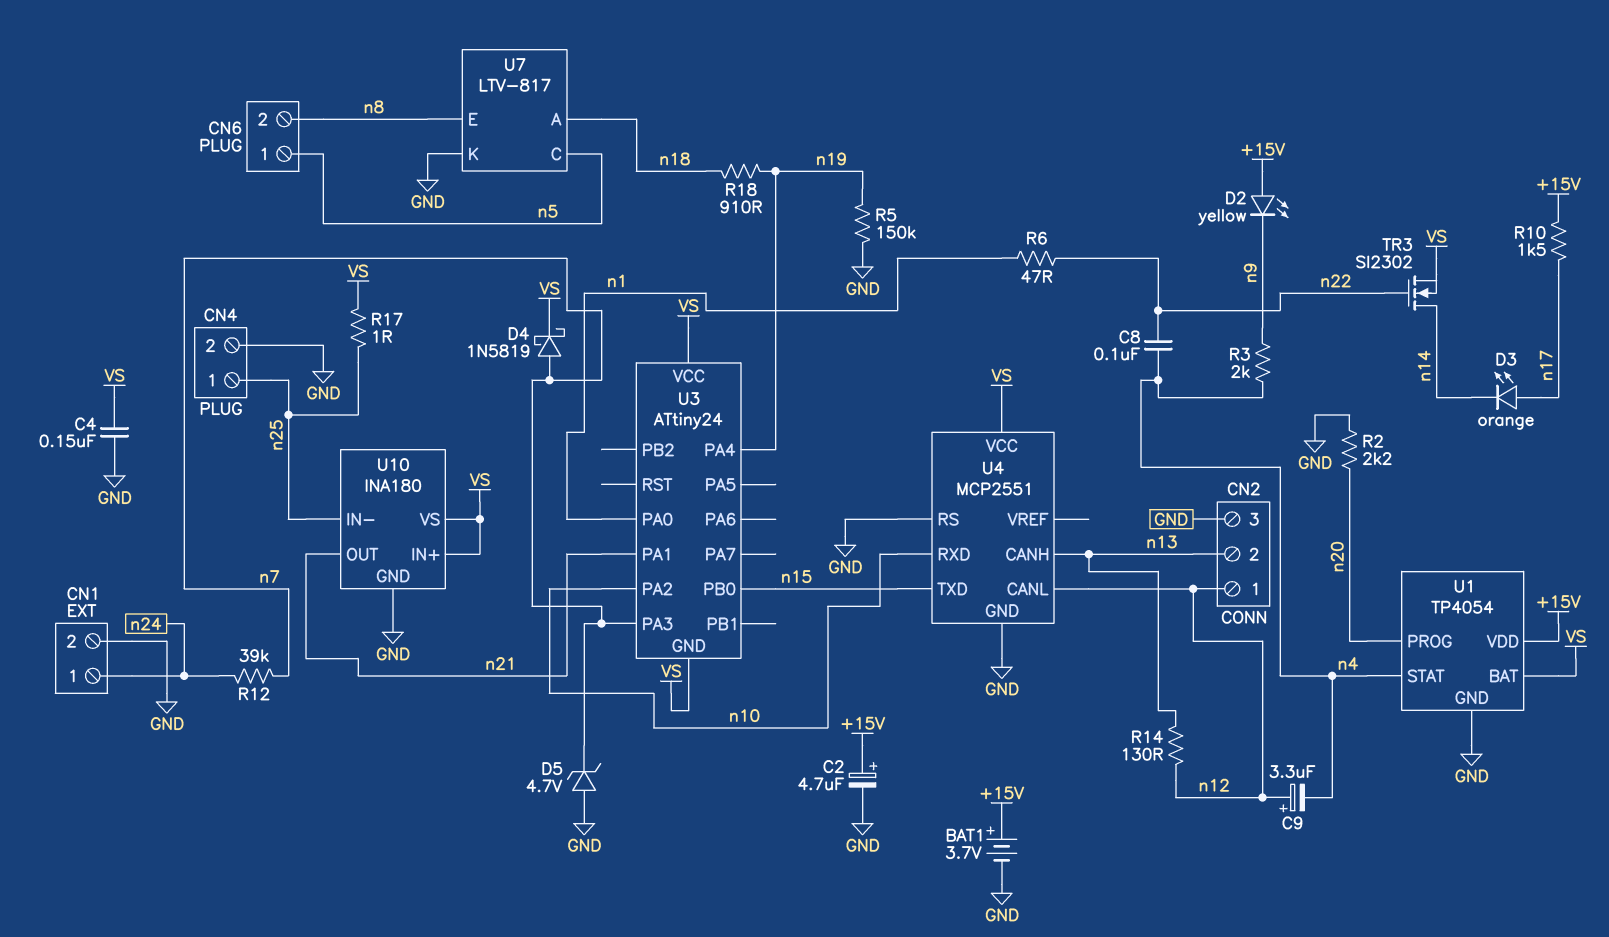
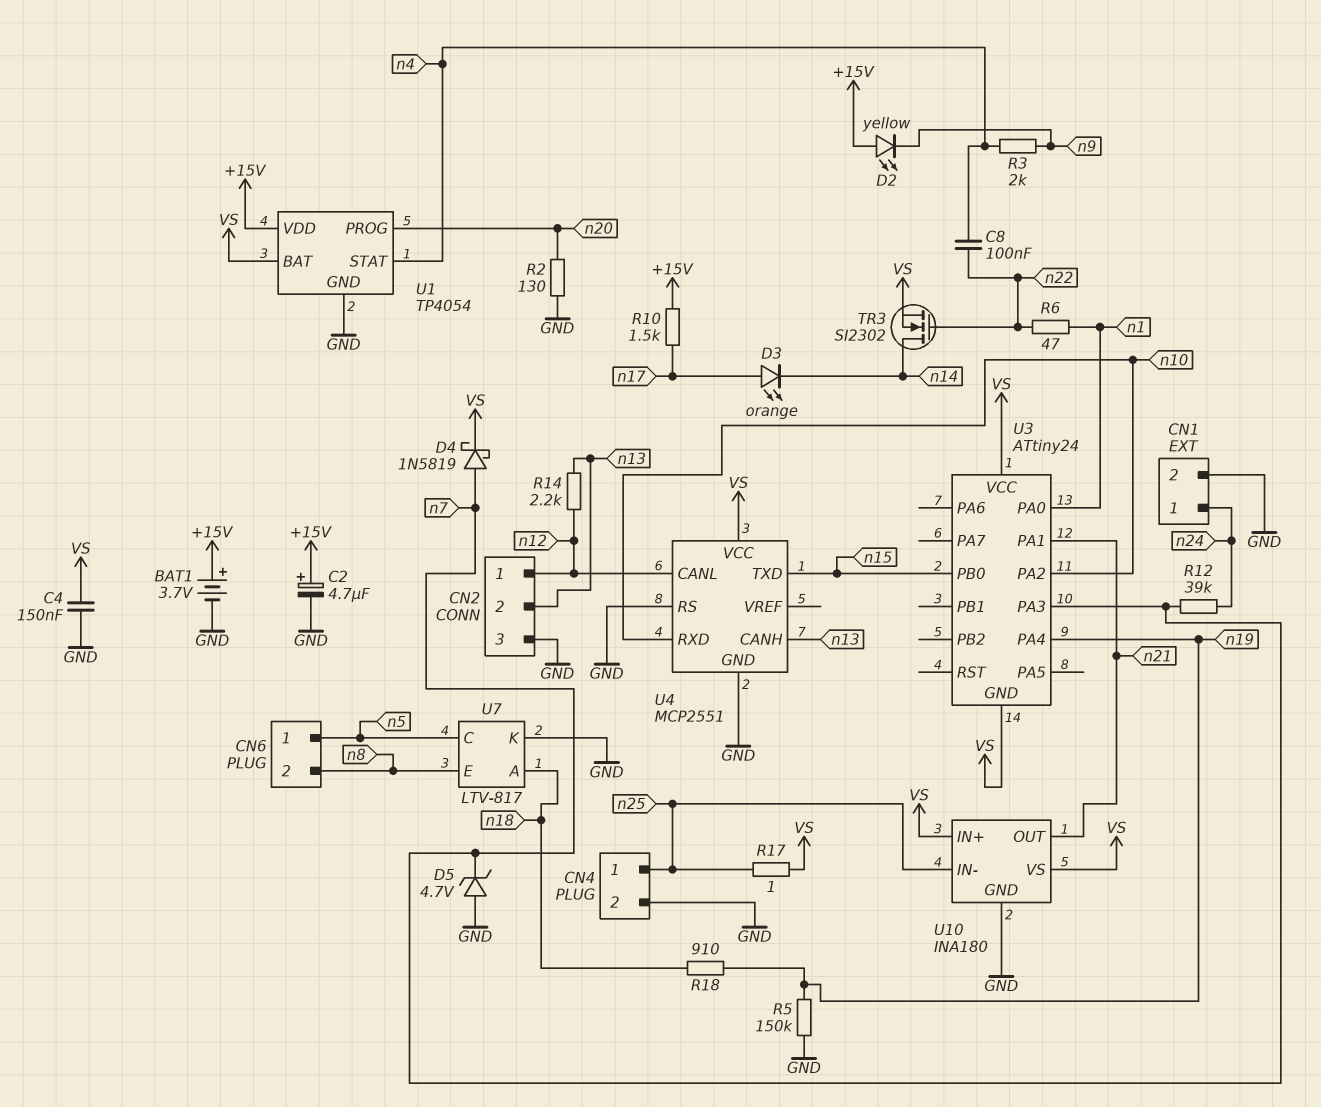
C9: 3.3uF (plus n12, minus n4) -> none
R2: 2.2k (GND, n20) -> 130 (GND, n20)
R14: 130 (n12, n13) -> 2.2k (n12, n13)

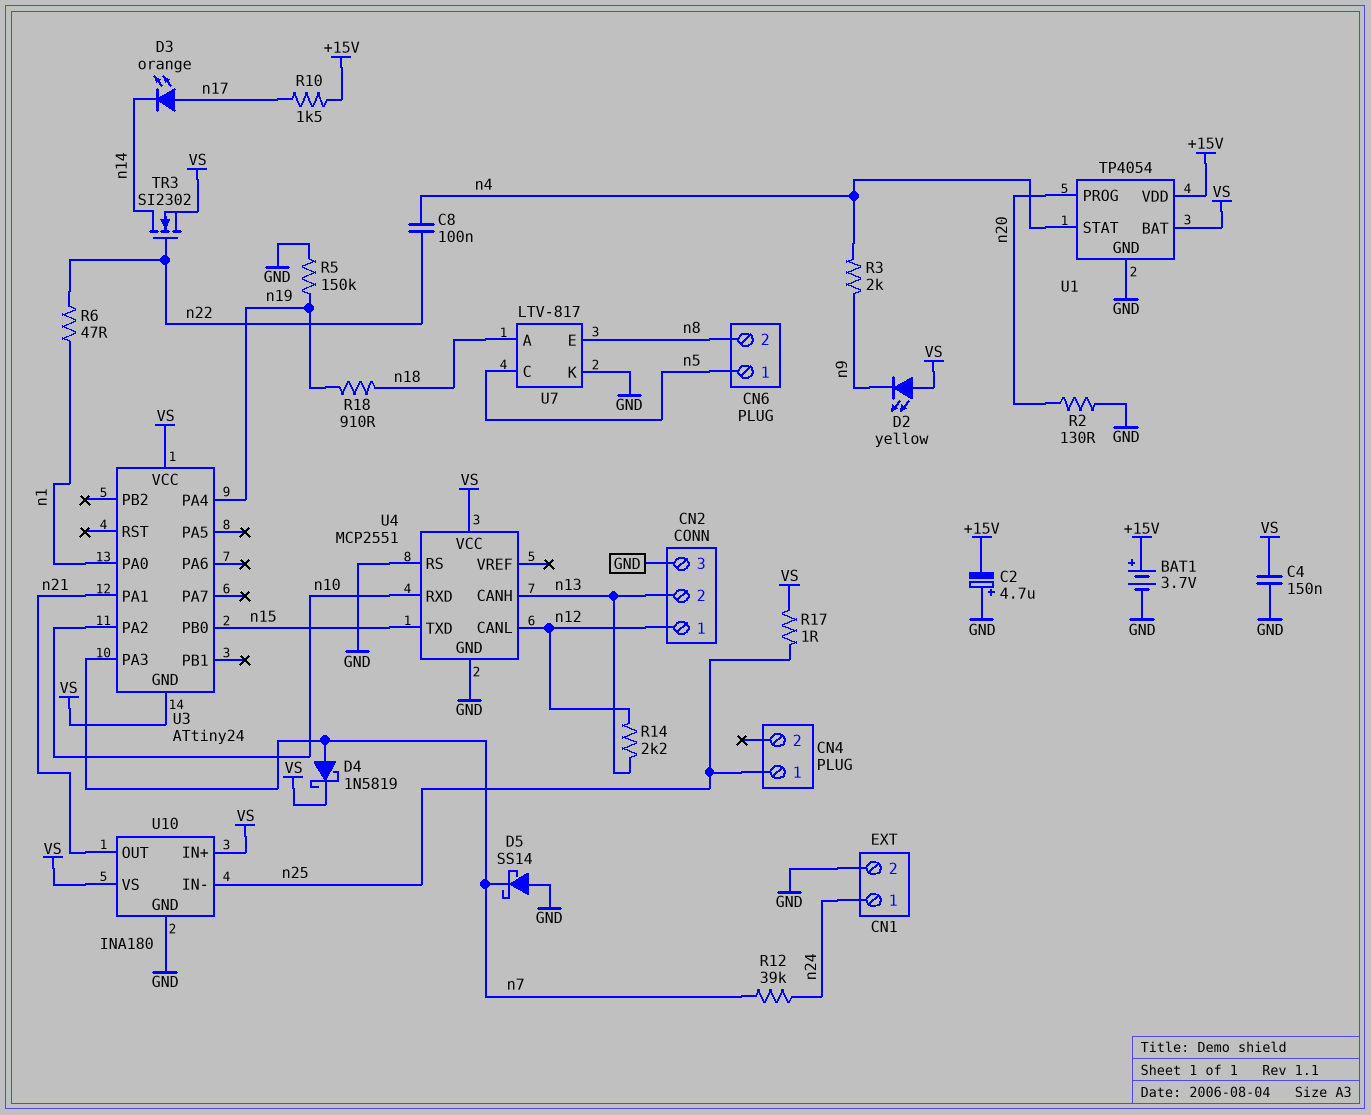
C2: 4.7uF (plus +15V, minus GND) -> 4.7uF (plus GND, minus +15V)
CN4 pin 2: GND -> none
D2: LED yellow (A +15V, K n9) -> LED yellow (A VS, K n9)
D5: zener 4.7V (A GND, K n7) -> schottky SS14 (A GND, K n7)

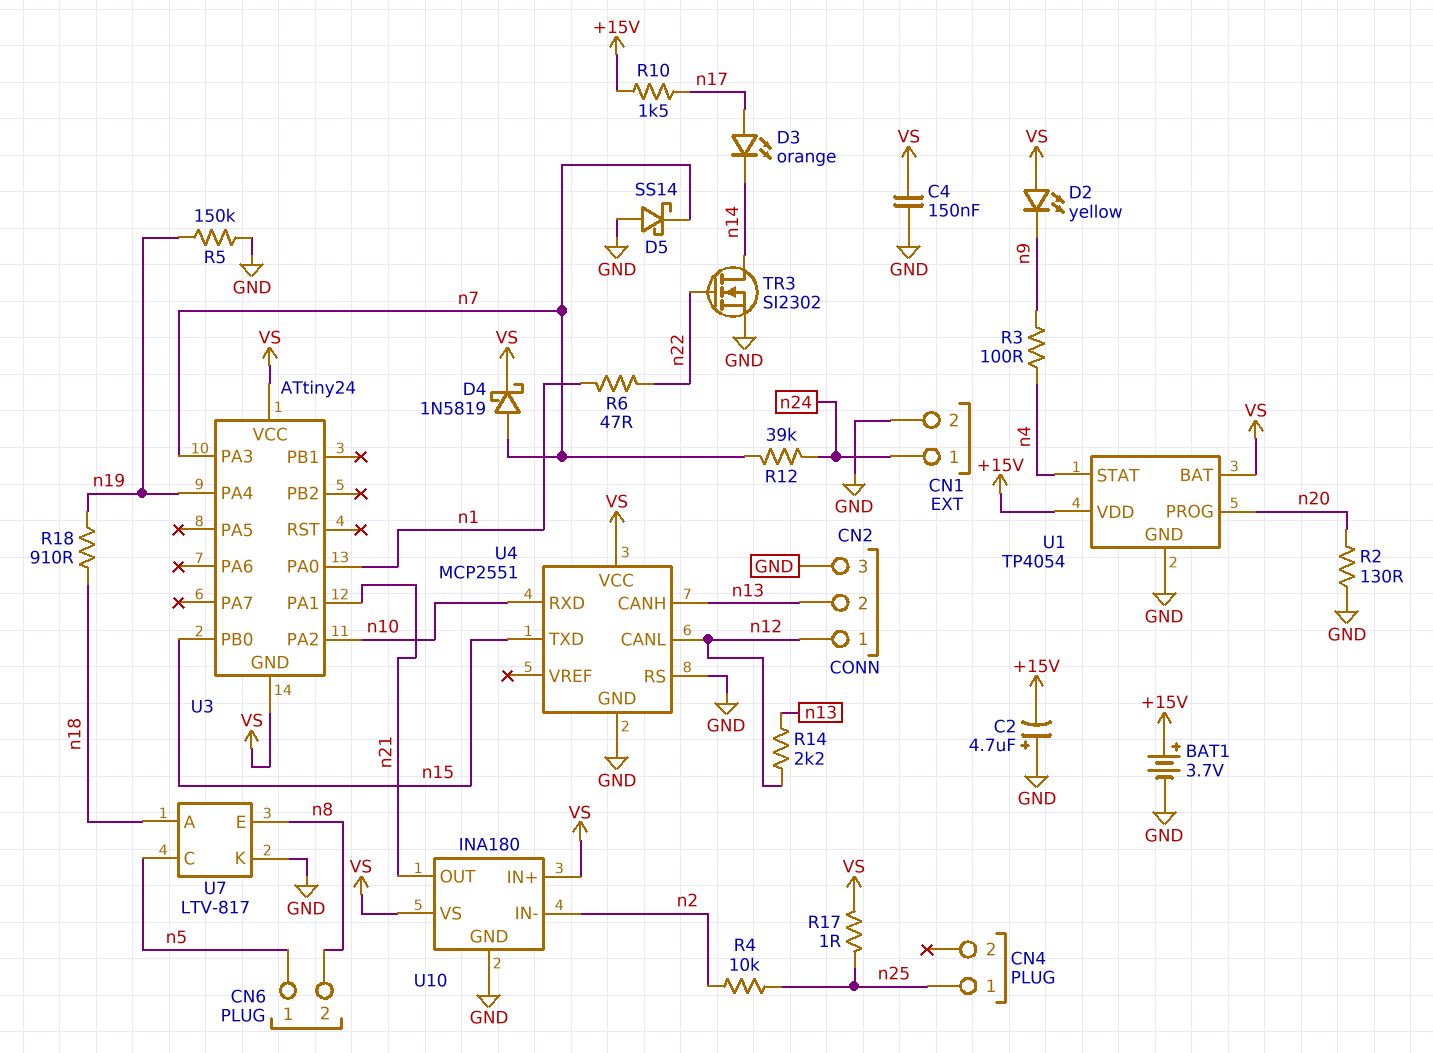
C8: 100nF (n4, n22) -> none
R3: 2k (n4, n9) -> 100 (n4, n9)
R4: none -> 10k (n2, n25)
TR3: NMOS SI2302 (G n22, D n14, S VS) -> NMOS SI2302 (G n22, D n14, S GND)
U10 pin IN-: n25 -> n2

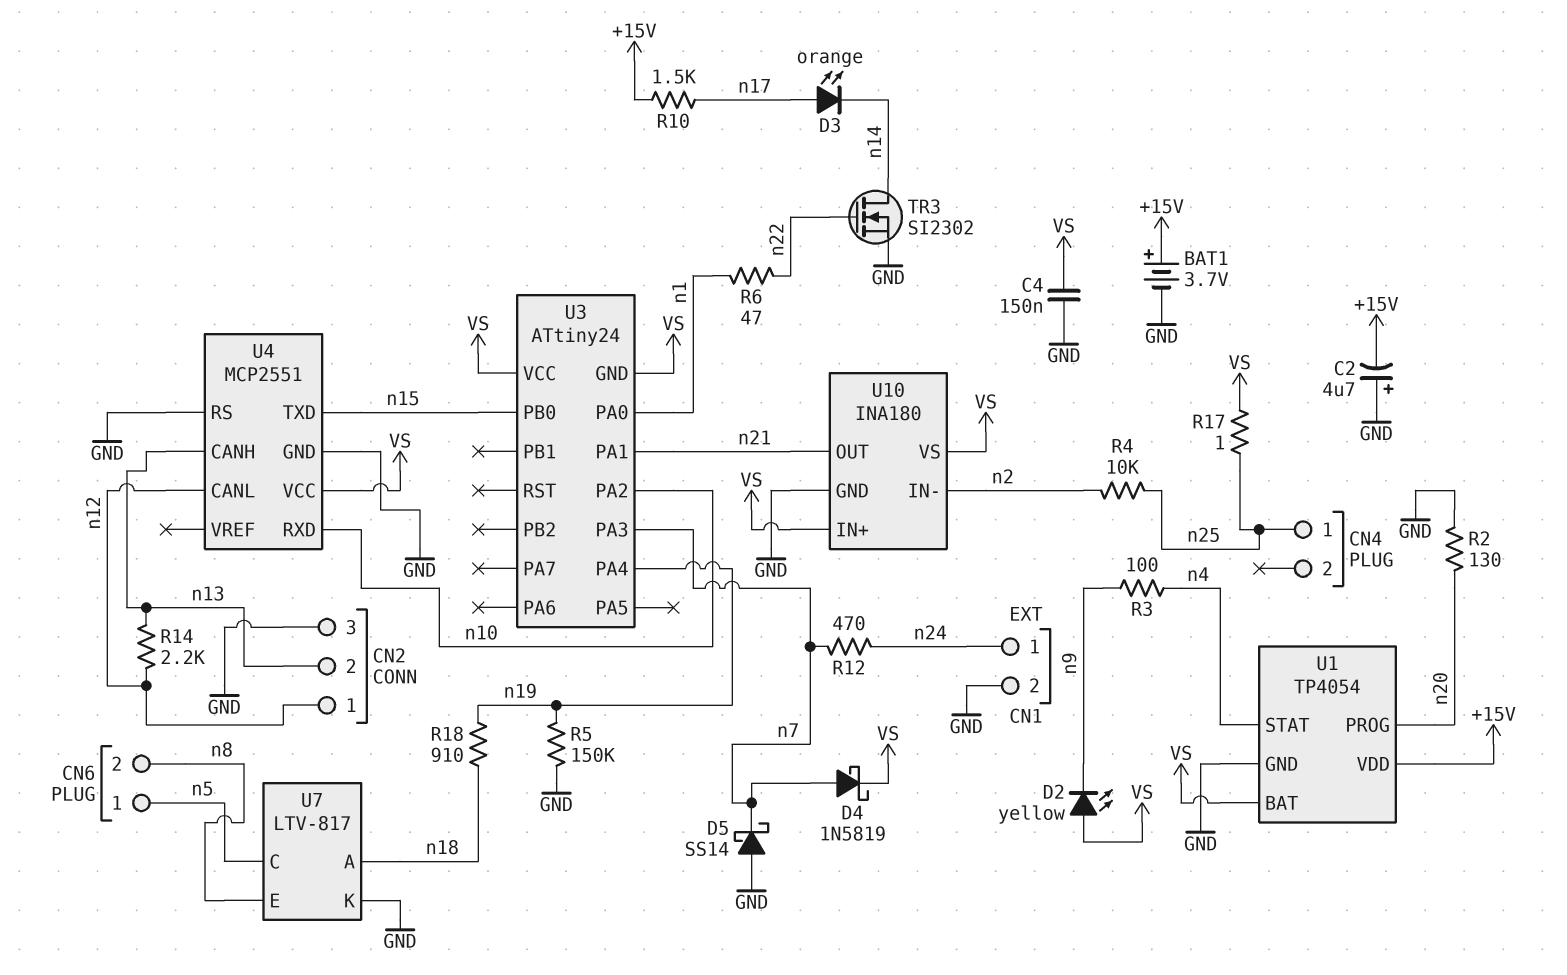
R12: 39k (n7, n24) -> 470 (n7, n24)

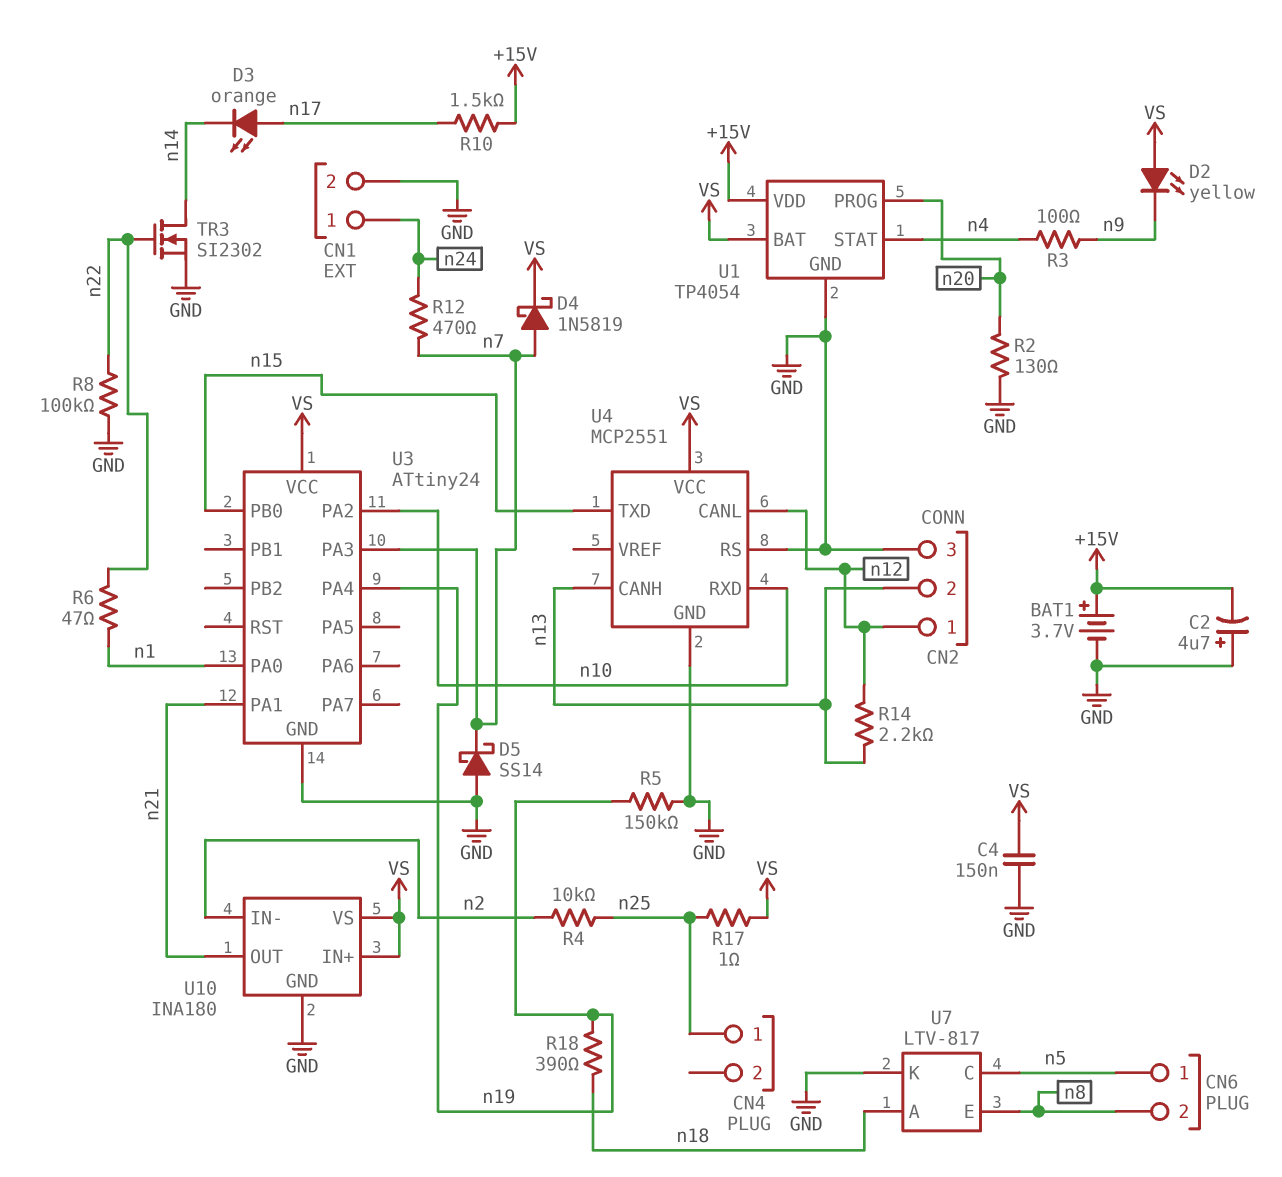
R8: none -> 100k (GND, n22)
R18: 910 (n18, n19) -> 390 (n18, n19)
U3 pin GND: VS -> GND

